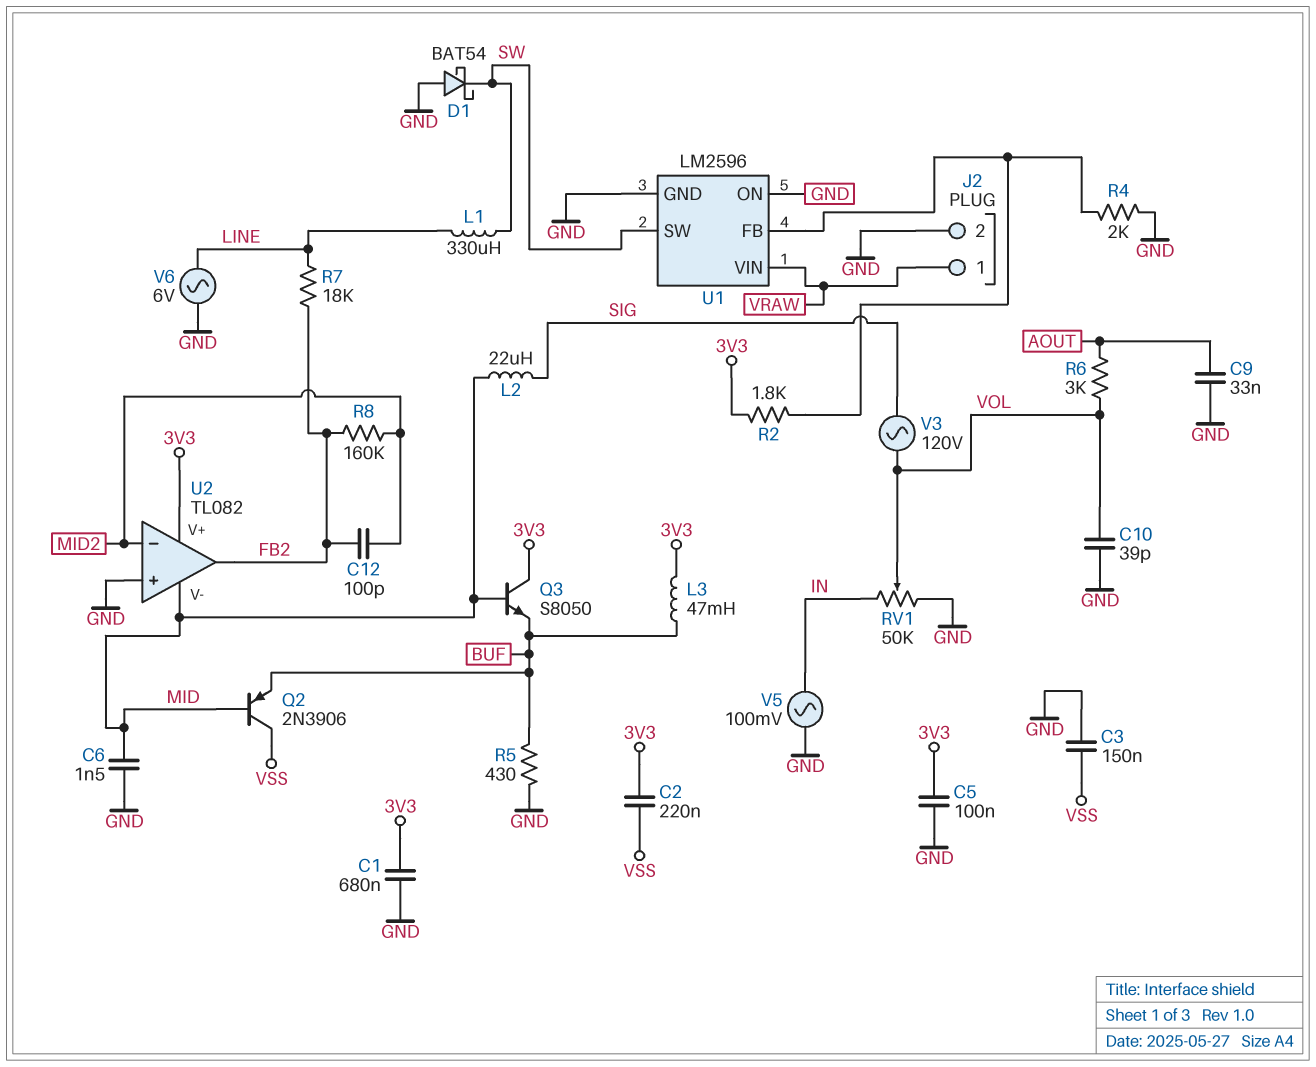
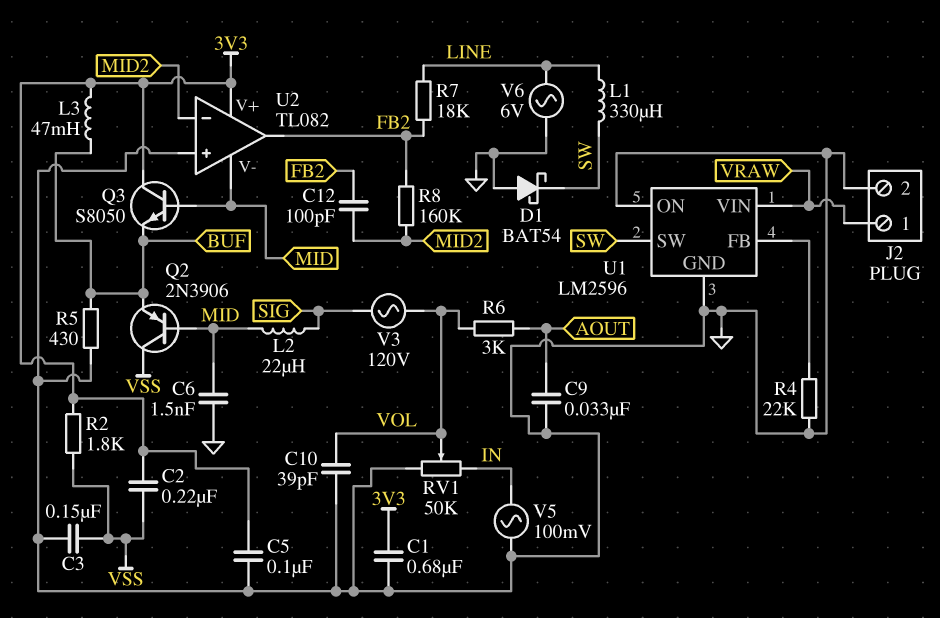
R2: 1.8k (3V3, U1/FB) -> 1.8k (3V3, VSS)
R4: 2k (GND, U1/FB) -> 22k (GND, U1/FB)

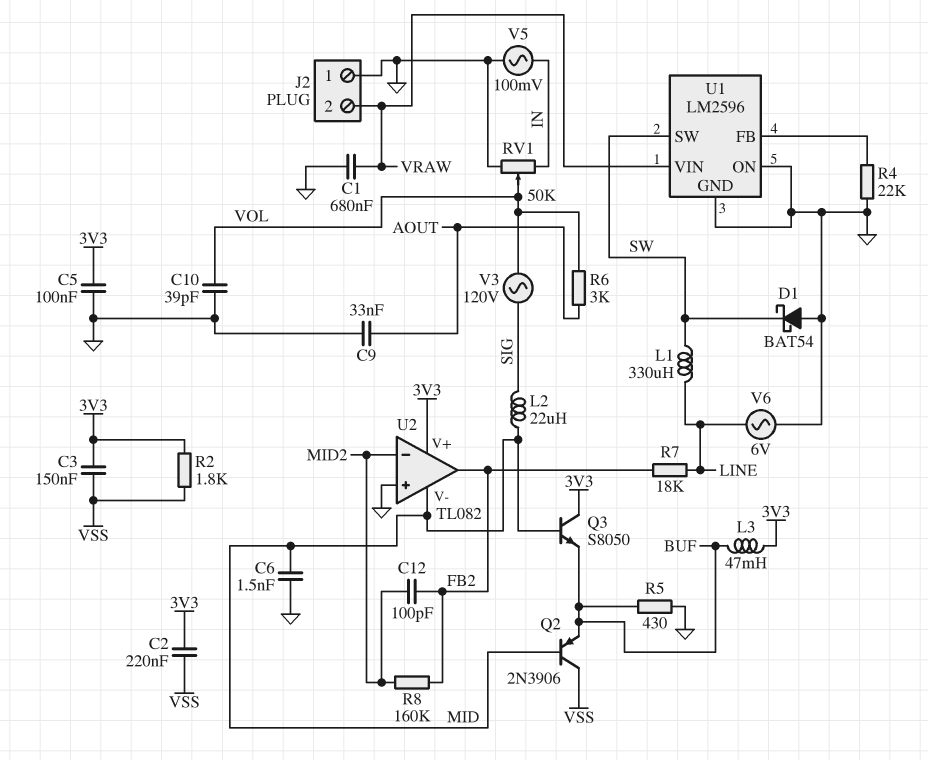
C1: 680nF (3V3, GND) -> 680nF (GND, VRAW)
C3: 150nF (GND, VSS) -> 150nF (3V3, VSS)
J2 pin 1: VRAW -> GND
J2 pin 2: GND -> VRAW

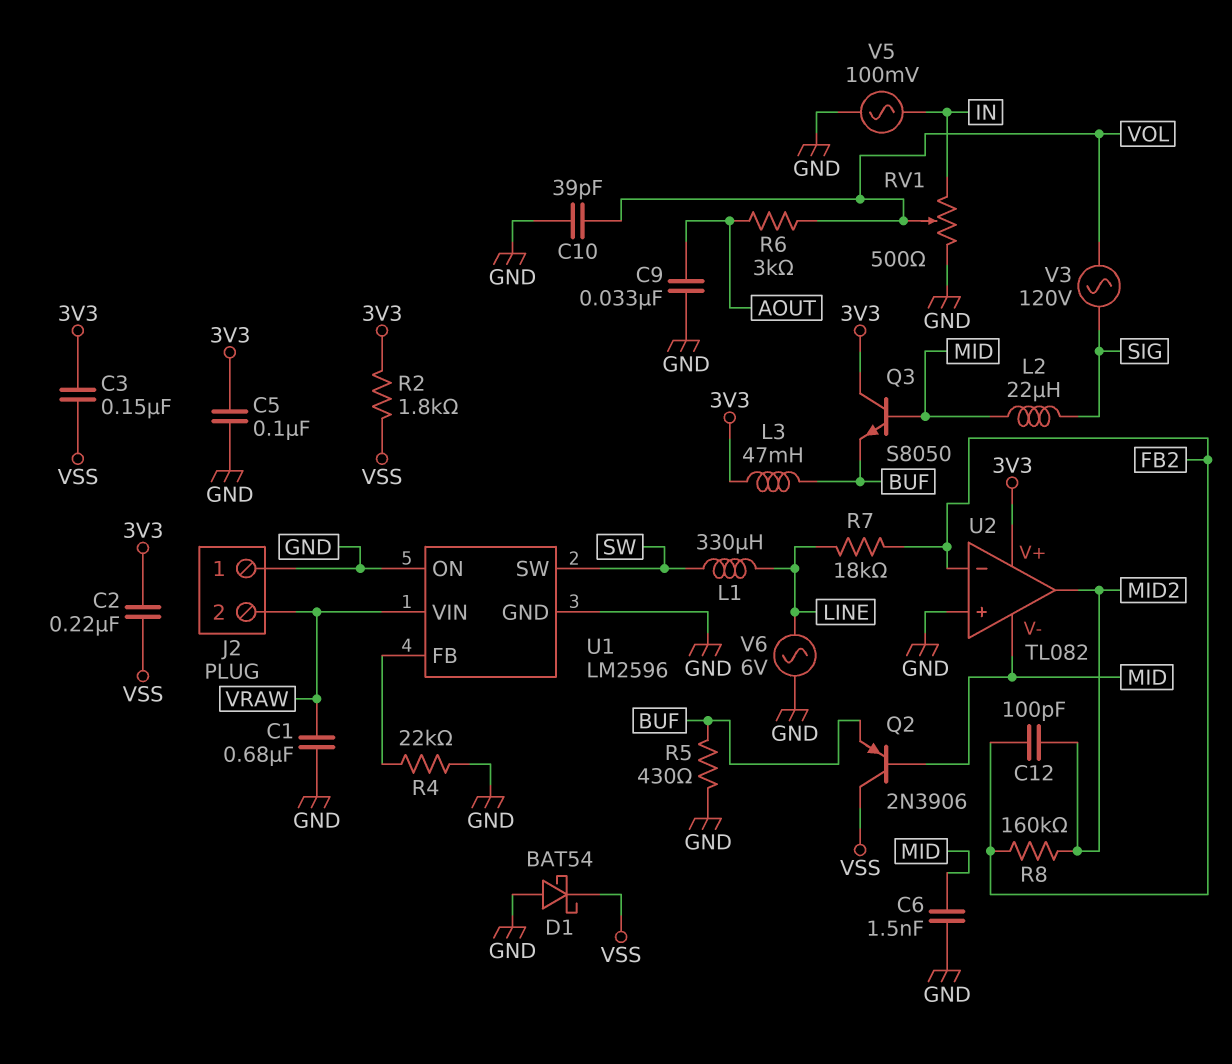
D1: schottky BAT54 (A GND, K SW) -> schottky BAT54 (A GND, K VSS)
RV1: 50k (GND, IN, wiper VOL) -> 500 (GND, IN, wiper VOL)
U2 pin in-: MID2 -> FB2
U2 pin out: FB2 -> MID2

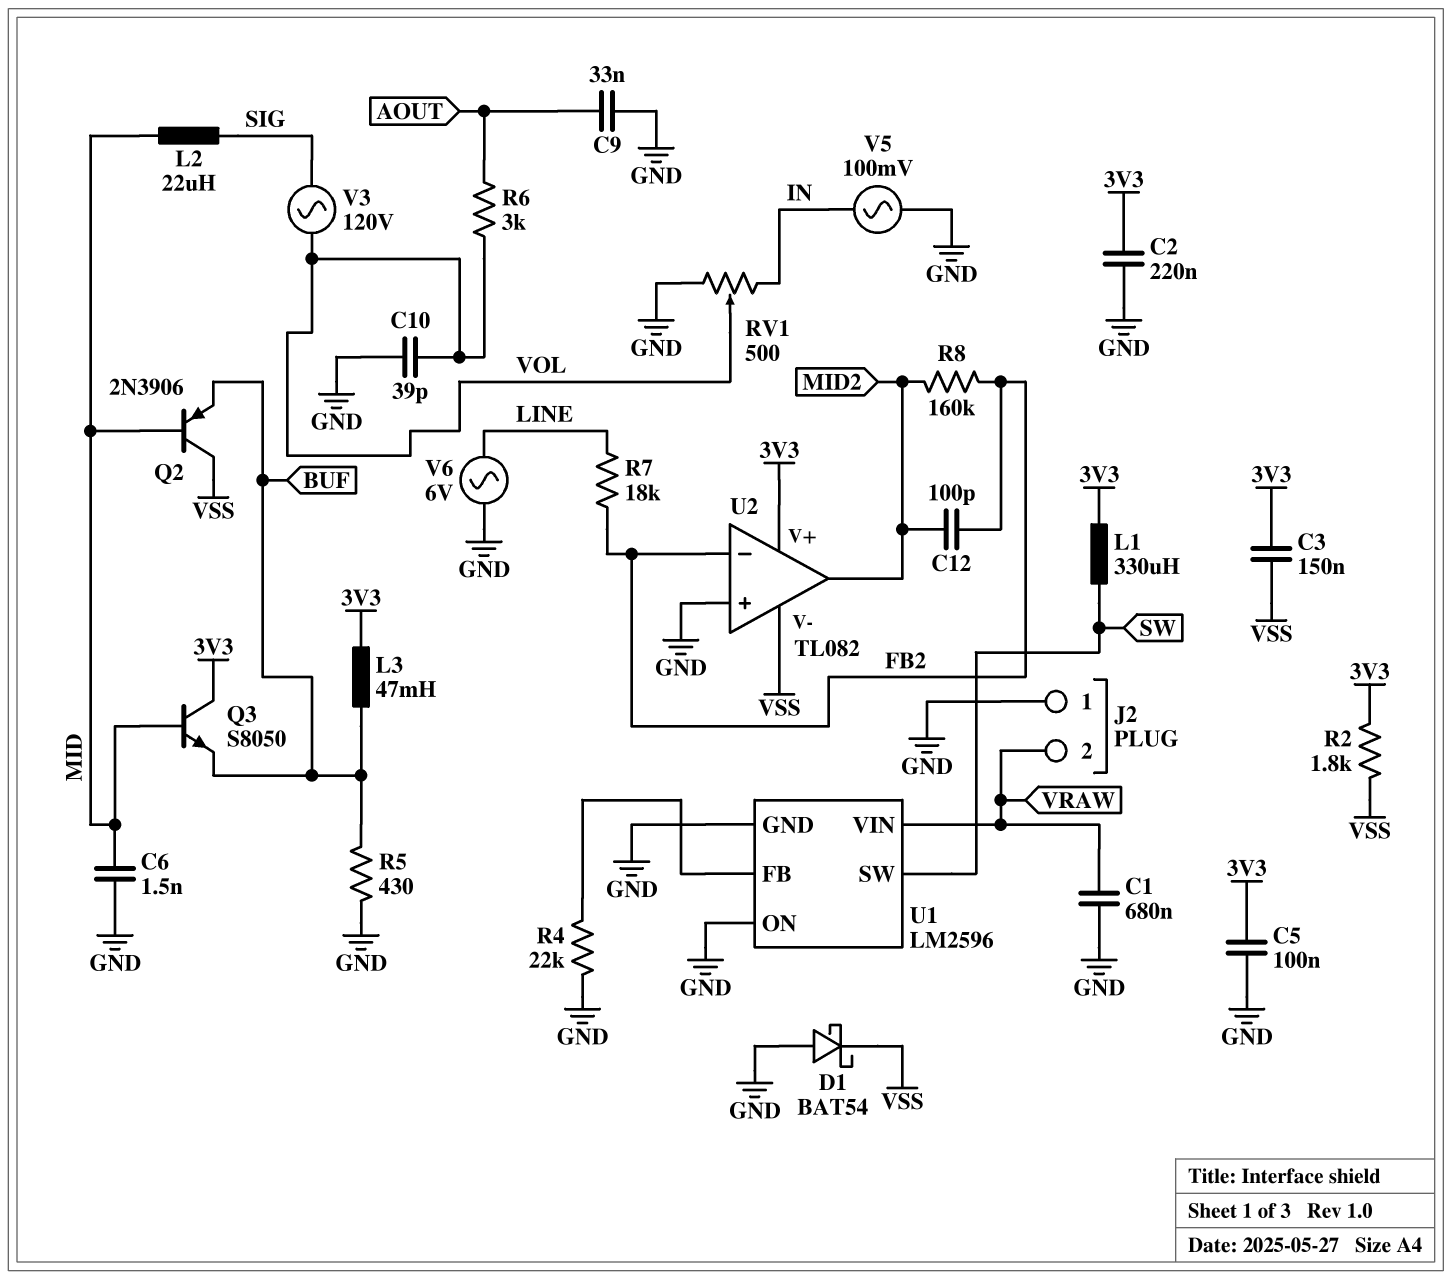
C2: 220nF (3V3, VSS) -> 220nF (3V3, GND)
L1: 330uH (LINE, SW) -> 330uH (3V3, SW)
U2 pin V-: MID -> VSS

